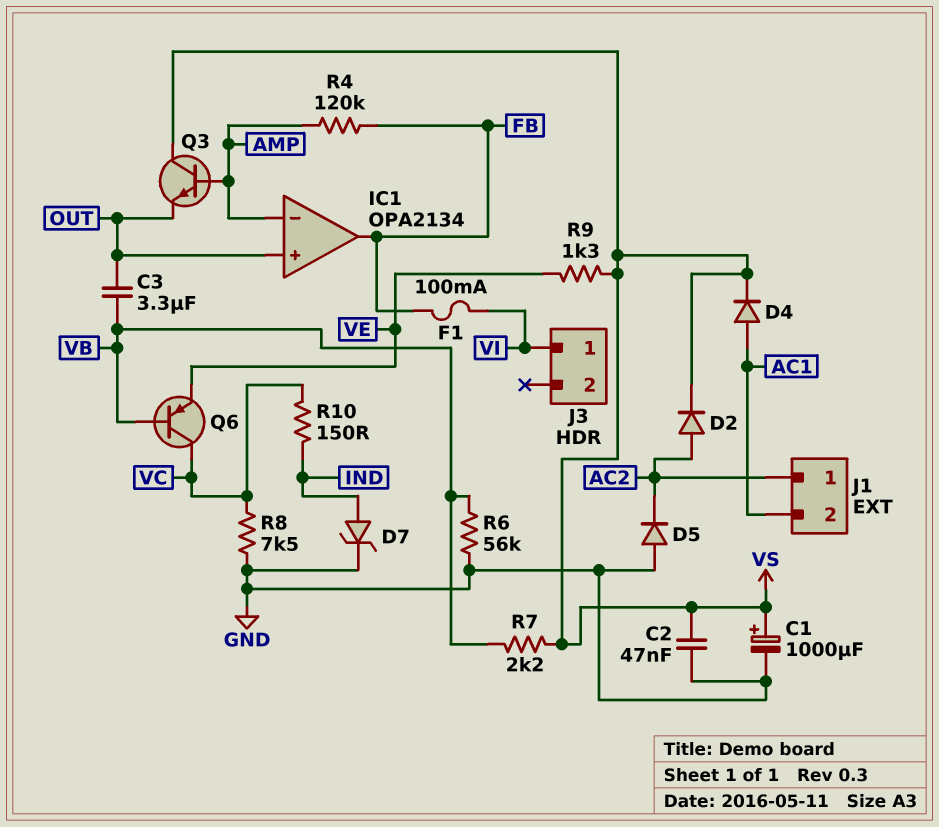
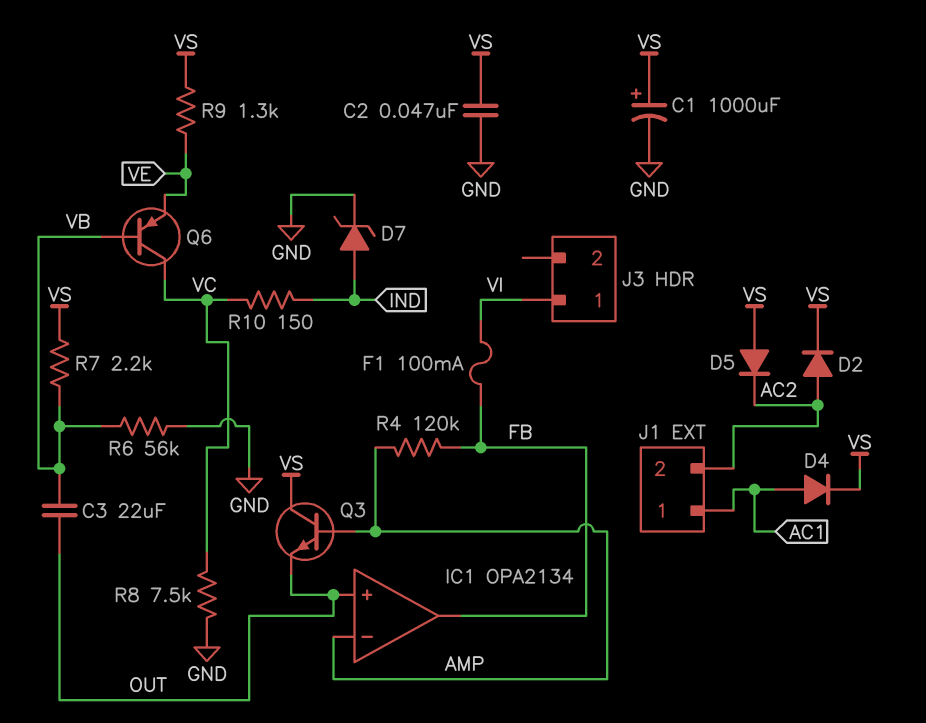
C3: 3.3uF (OUT, VB) -> 22uF (OUT, VB)
D5: diode (A GND, K AC2) -> diode (A VS, K AC2)
J1 pin 1: AC2 -> AC1
J1 pin 2: AC1 -> AC2

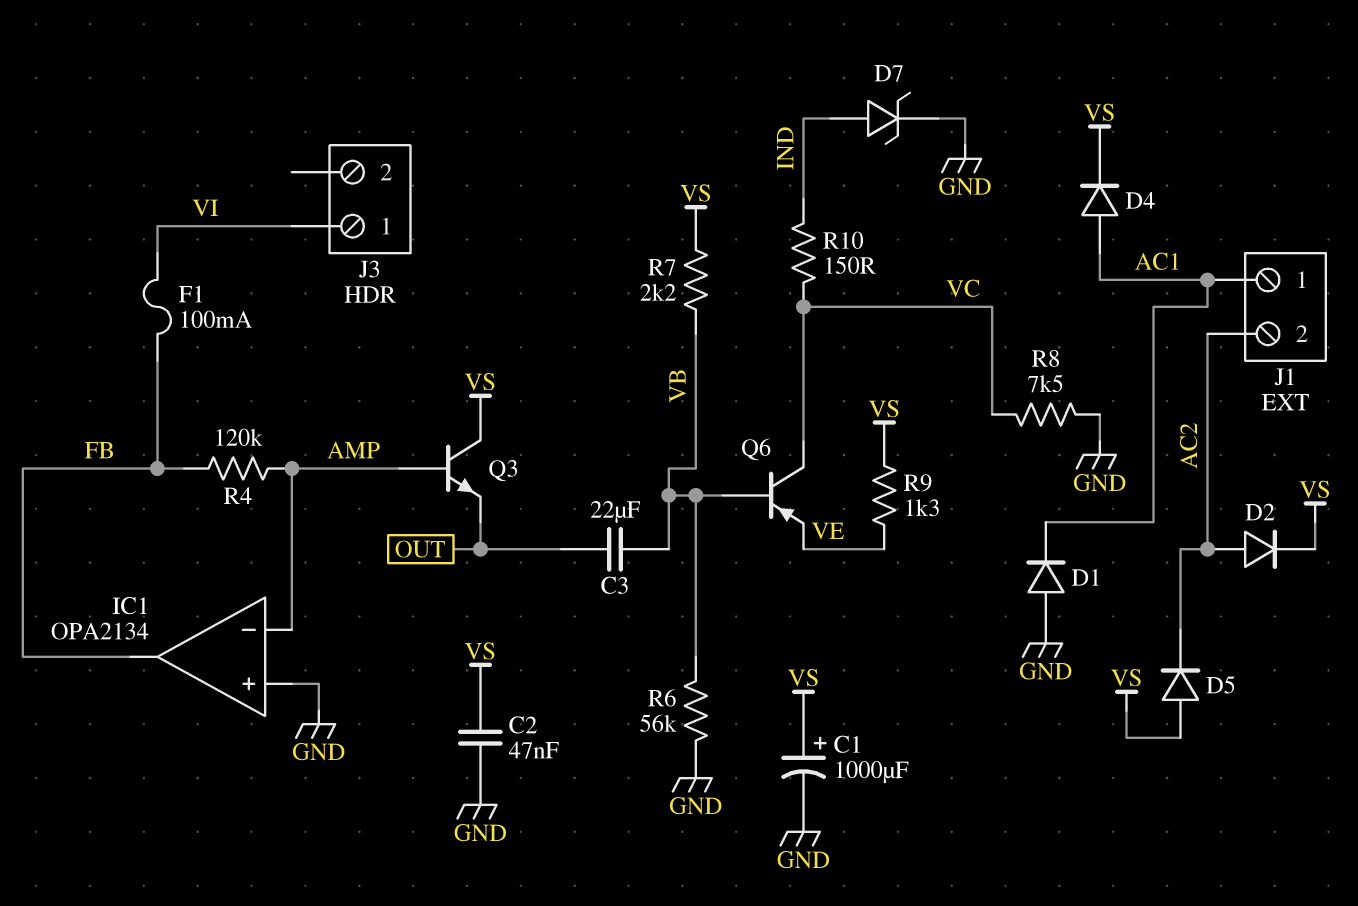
D1: none -> diode (A GND, K AC1)
IC1 pin in+: OUT -> GND

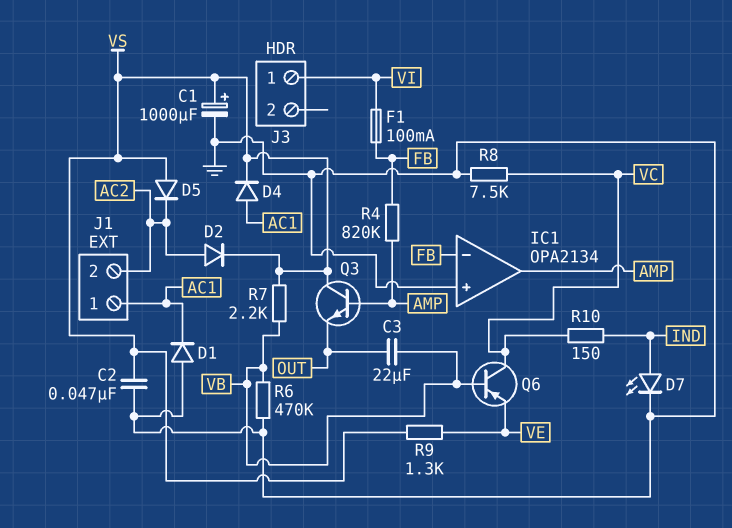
D7: zener (A IND, K GND) -> LED (A IND, K GND)
IC1 pin in-: AMP -> FB
IC1 pin out: FB -> AMP
R4: 120k (AMP, FB) -> 820k (AMP, FB)
R6: 56k (GND, VB) -> 470k (GND, VB)

